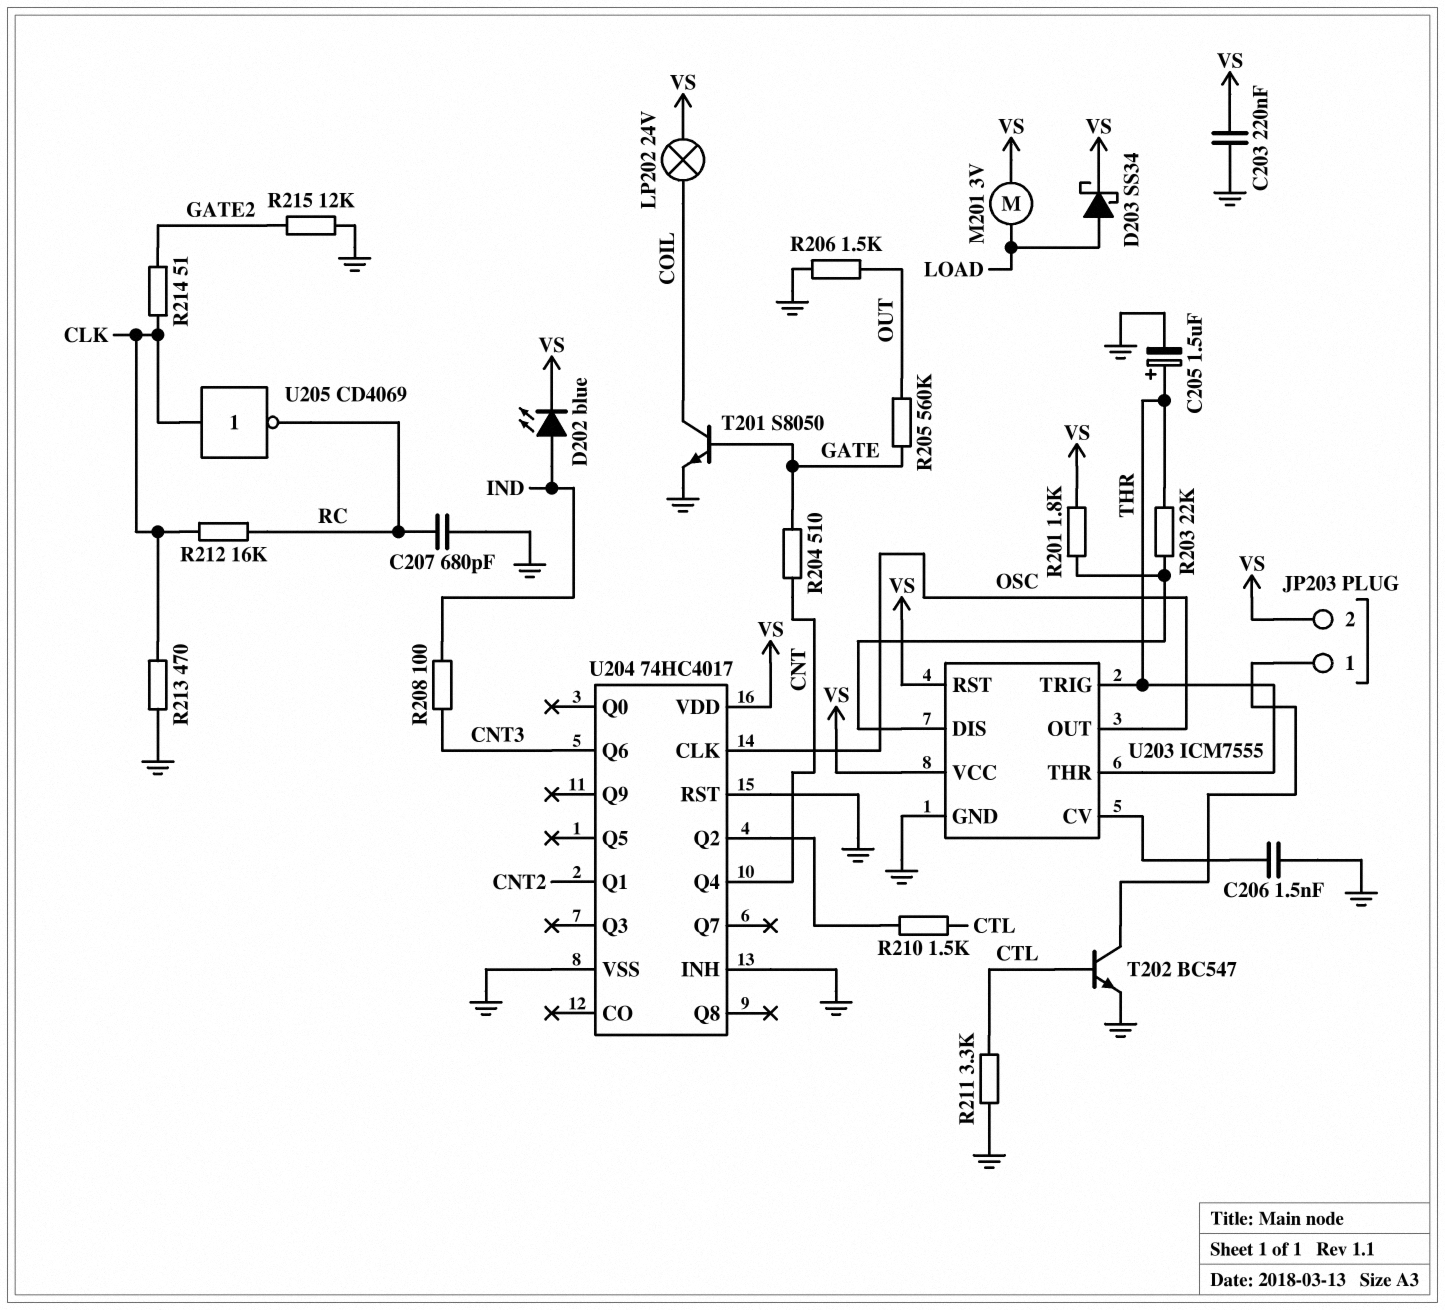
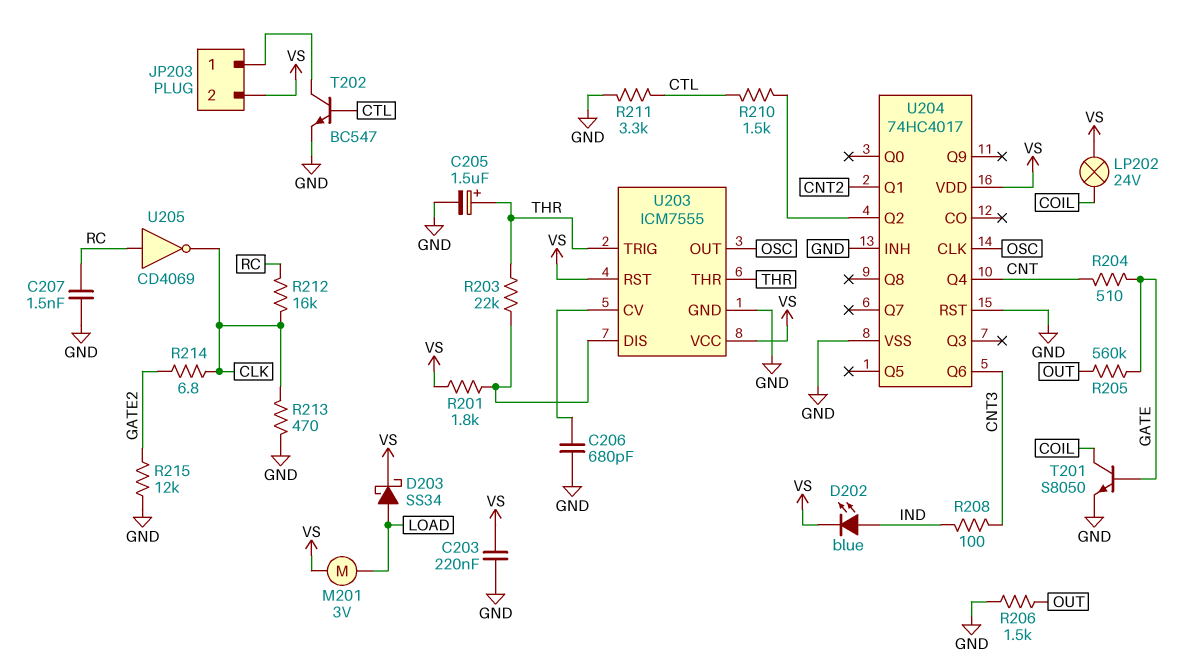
C206: 1.5nF (GND, U203/CV) -> 680pF (GND, U203/CV)
C207: 680pF (GND, RC) -> 1.5nF (GND, RC)
R214: 51 (CLK, GATE2) -> 6.8 (CLK, GATE2)
U205: NOT CD4069 (in CLK, out RC) -> NOT CD4069 (in RC, out CLK)

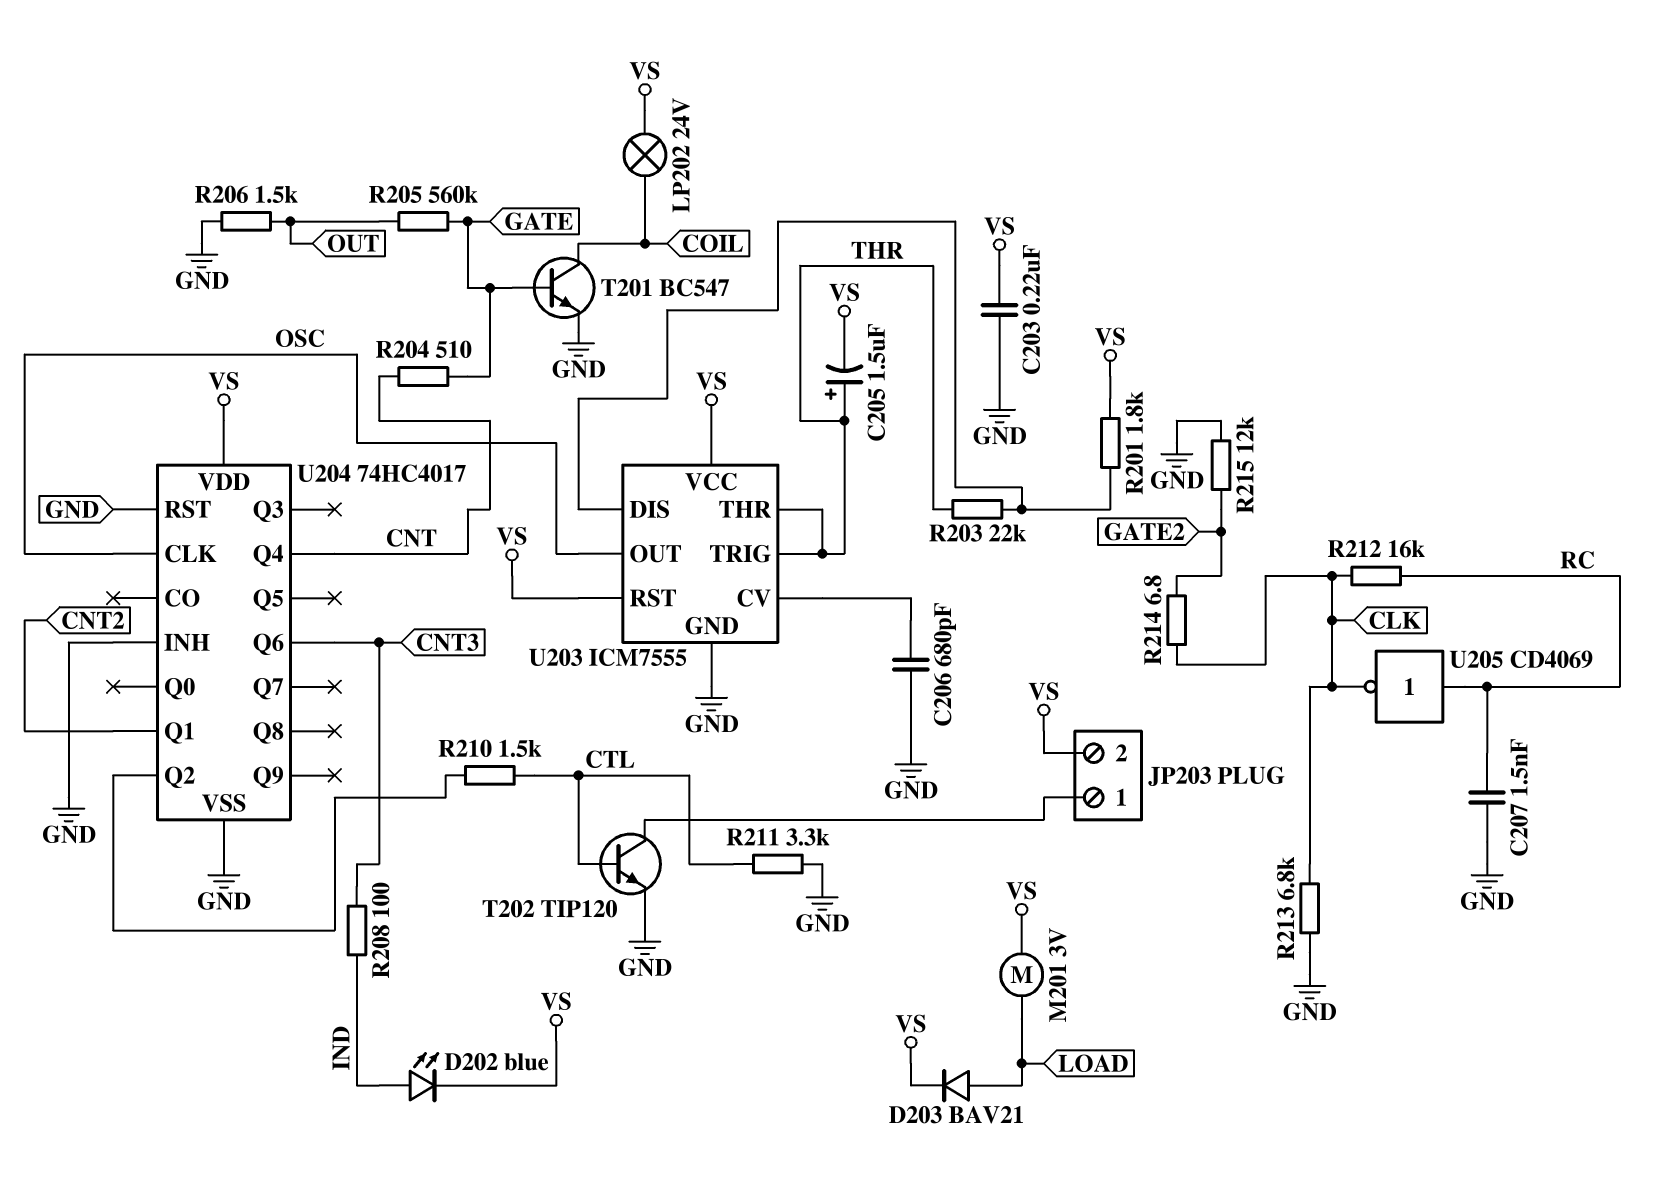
C205: 1.5uF (plus THR, minus GND) -> 1.5uF (plus THR, minus VS)
D203: schottky SS34 (A LOAD, K VS) -> diode BAV21 (A LOAD, K VS)
R213: 470 (CLK, GND) -> 6.8k (CLK, GND)
T201: NPN S8050 (B GATE, C COIL, E GND) -> NPN BC547 (B GATE, C COIL, E GND)
T202: NPN BC547 (B CTL, C JP203/1, E GND) -> NPN TIP120 (B CTL, C JP203/1, E GND)

